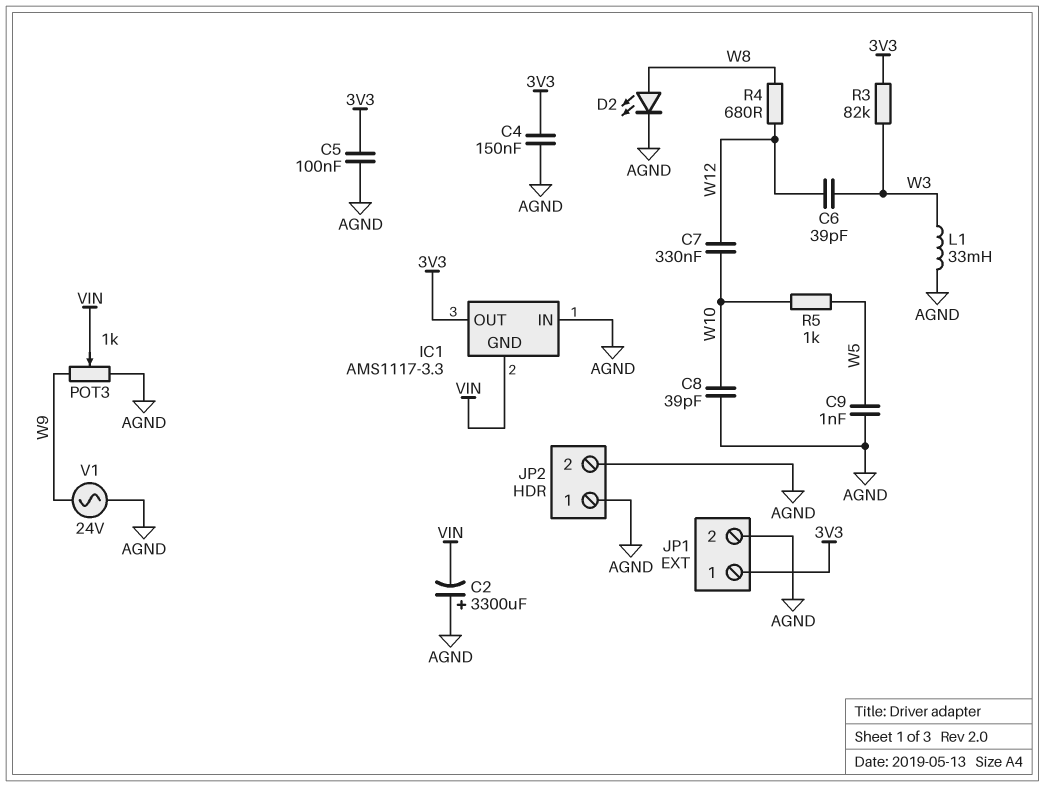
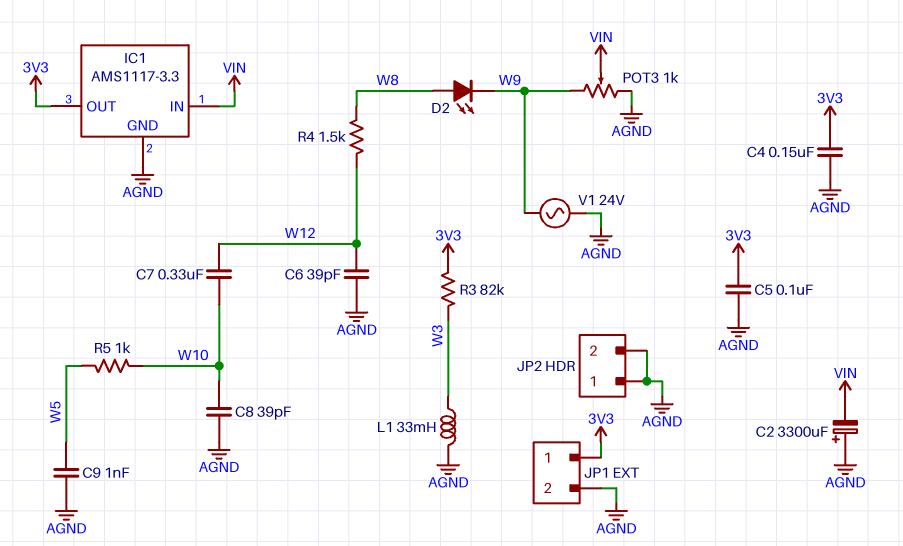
C6: 39pF (W3, W12) -> 39pF (AGND, W12)
D2: LED (A W8, K AGND) -> LED (A W8, K W9)
IC1 pin GND: VIN -> AGND
IC1 pin IN: AGND -> VIN
R4: 680 (W8, W12) -> 1.5k (W8, W12)

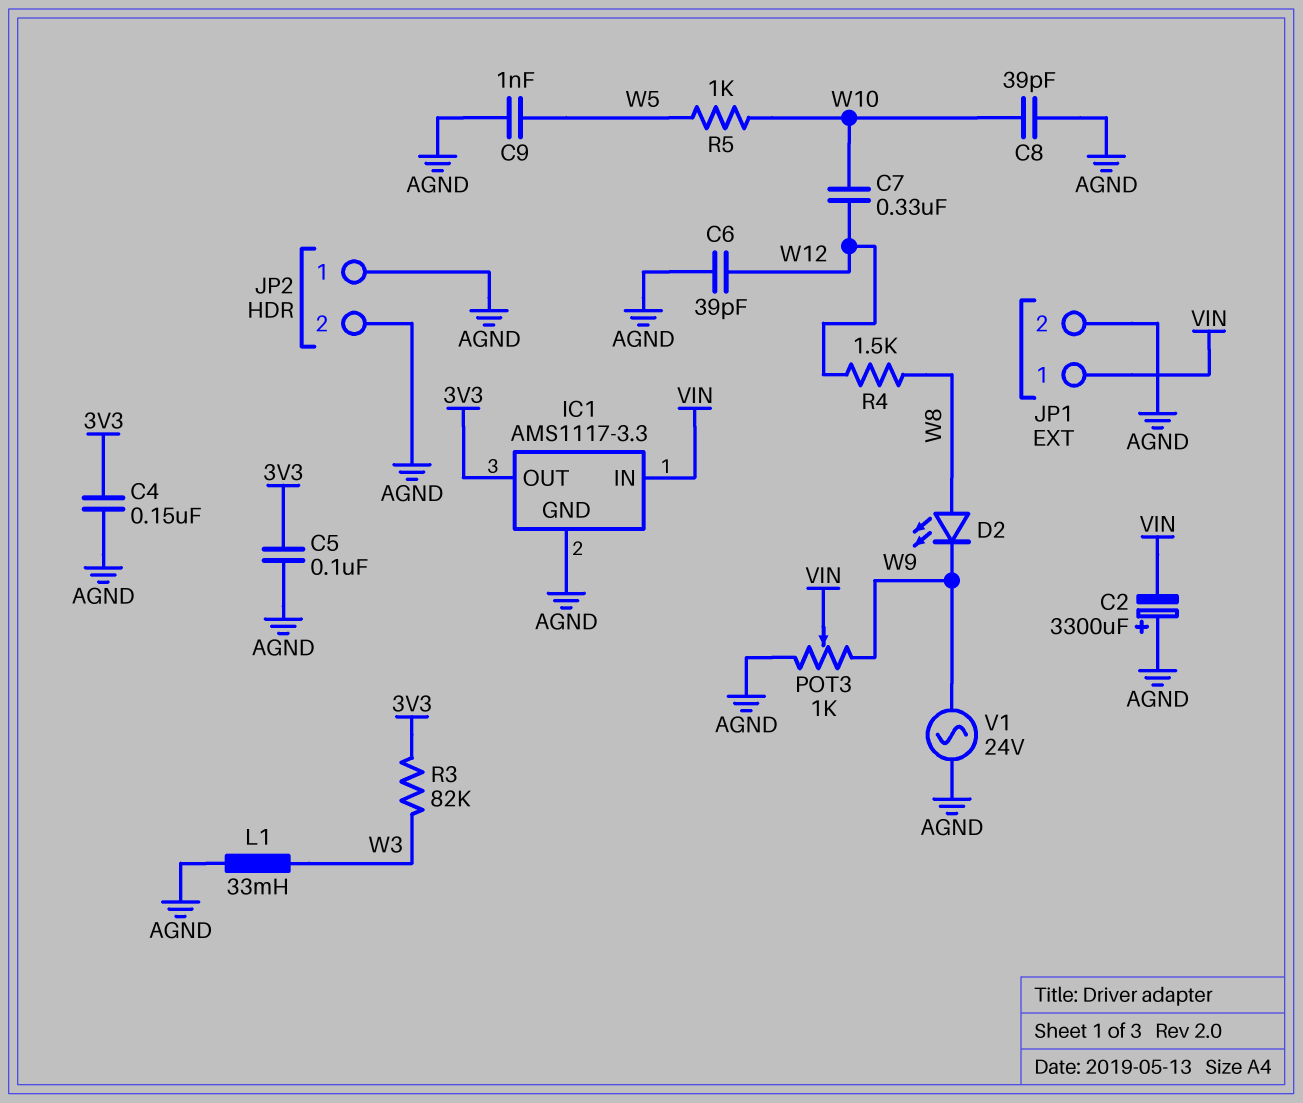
JP1 pin 1: 3V3 -> VIN

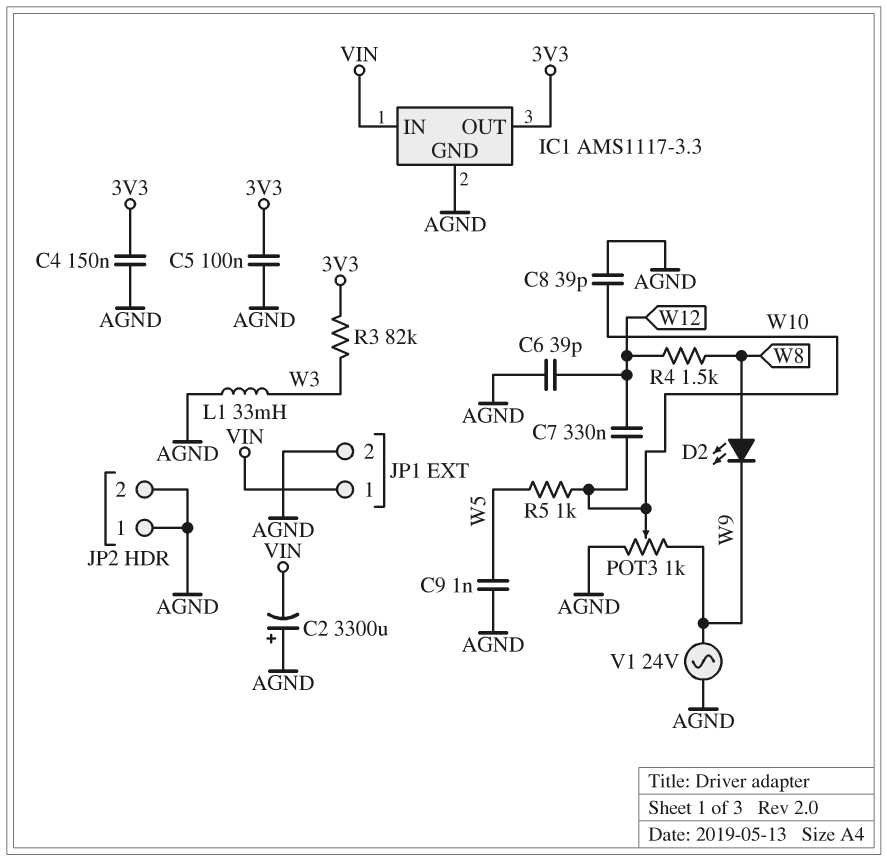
POT3: 1k (AGND, W9, wiper VIN) -> 1k (AGND, W9, wiper W10)

